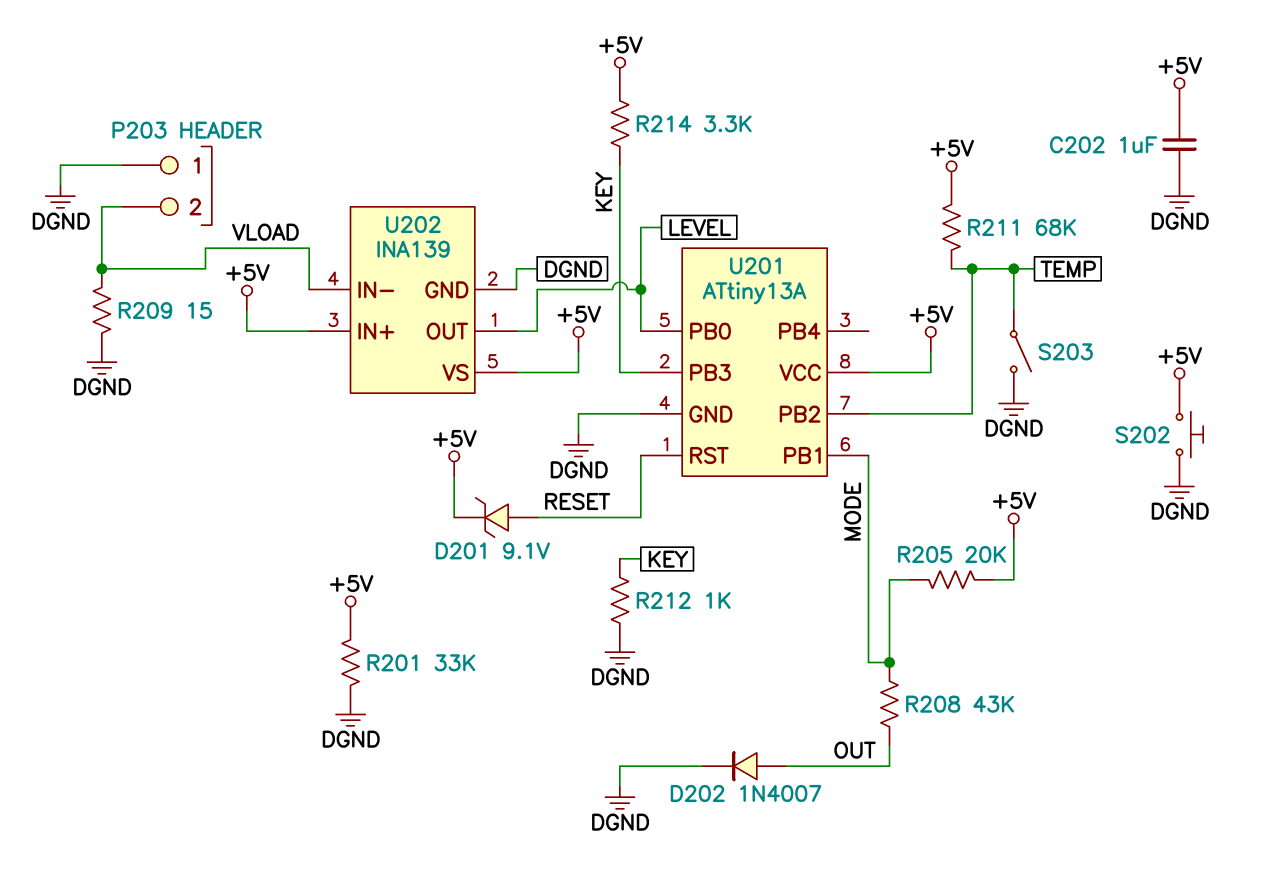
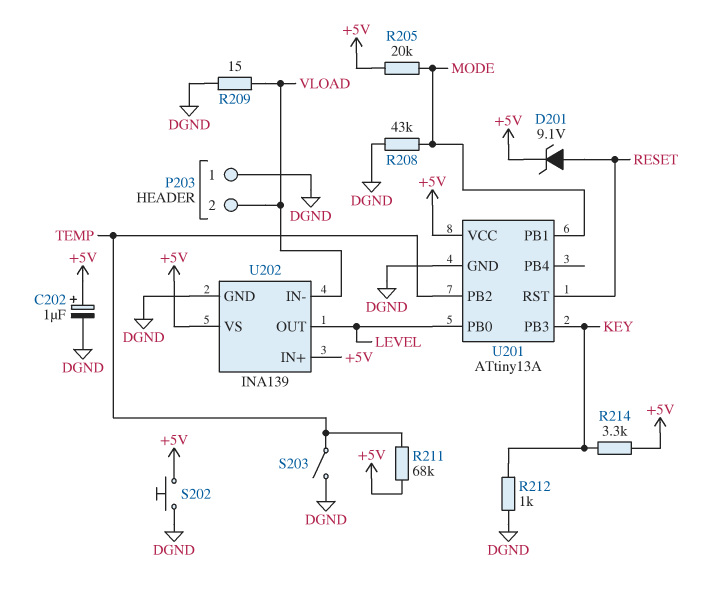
C202: 1uF (+5V, DGND) -> 1uF (plus +5V, minus DGND)
D202: diode 1N4007 (A OUT, K DGND) -> none
R201: 33k (+5V, DGND) -> none
R208: 43k (MODE, OUT) -> 43k (DGND, MODE)

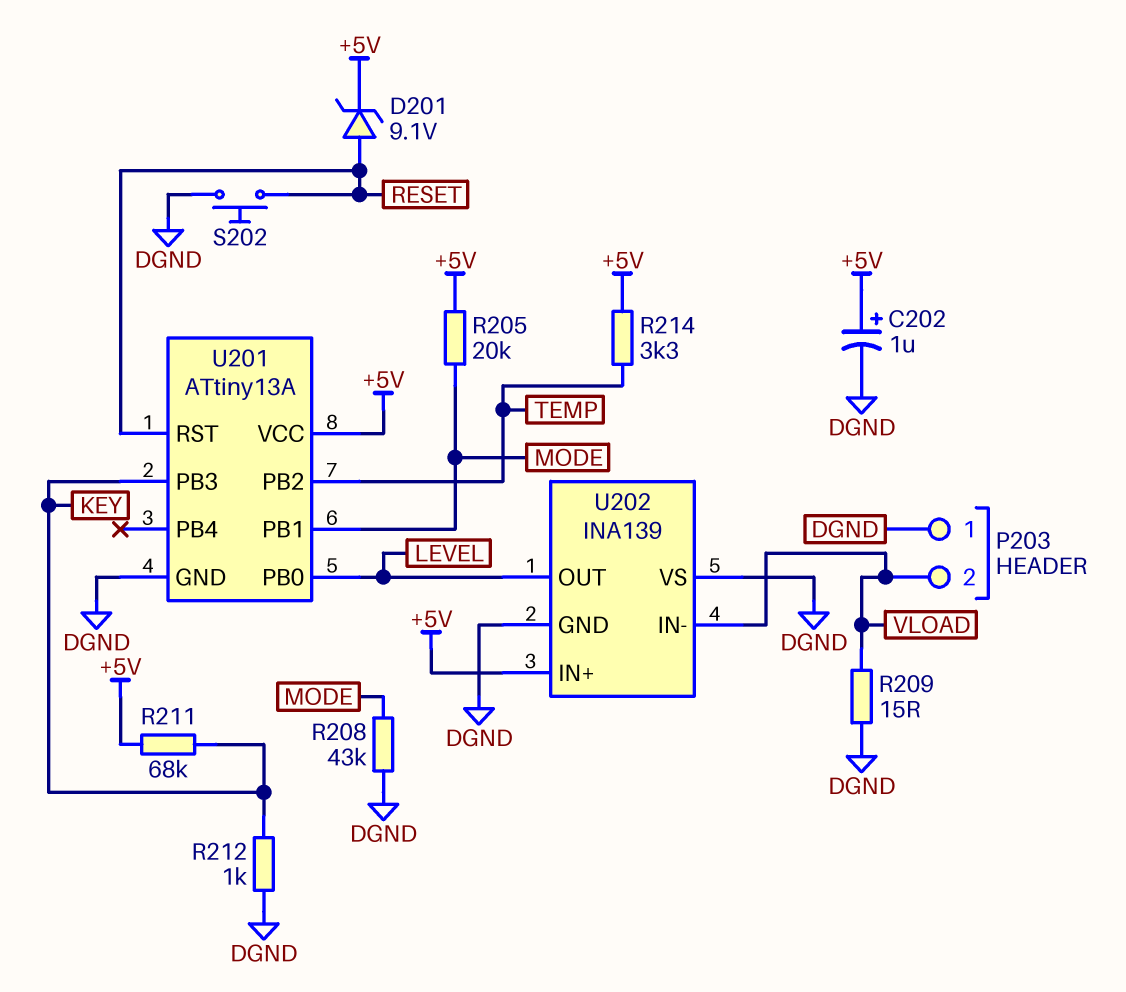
R211: 68k (+5V, TEMP) -> 68k (+5V, KEY)
R214: 3.3k (+5V, KEY) -> 3.3k (+5V, TEMP)
S202: button (+5V, DGND) -> button (DGND, RESET)
S203: switch (DGND, TEMP) -> none
U202 pin VS: +5V -> DGND

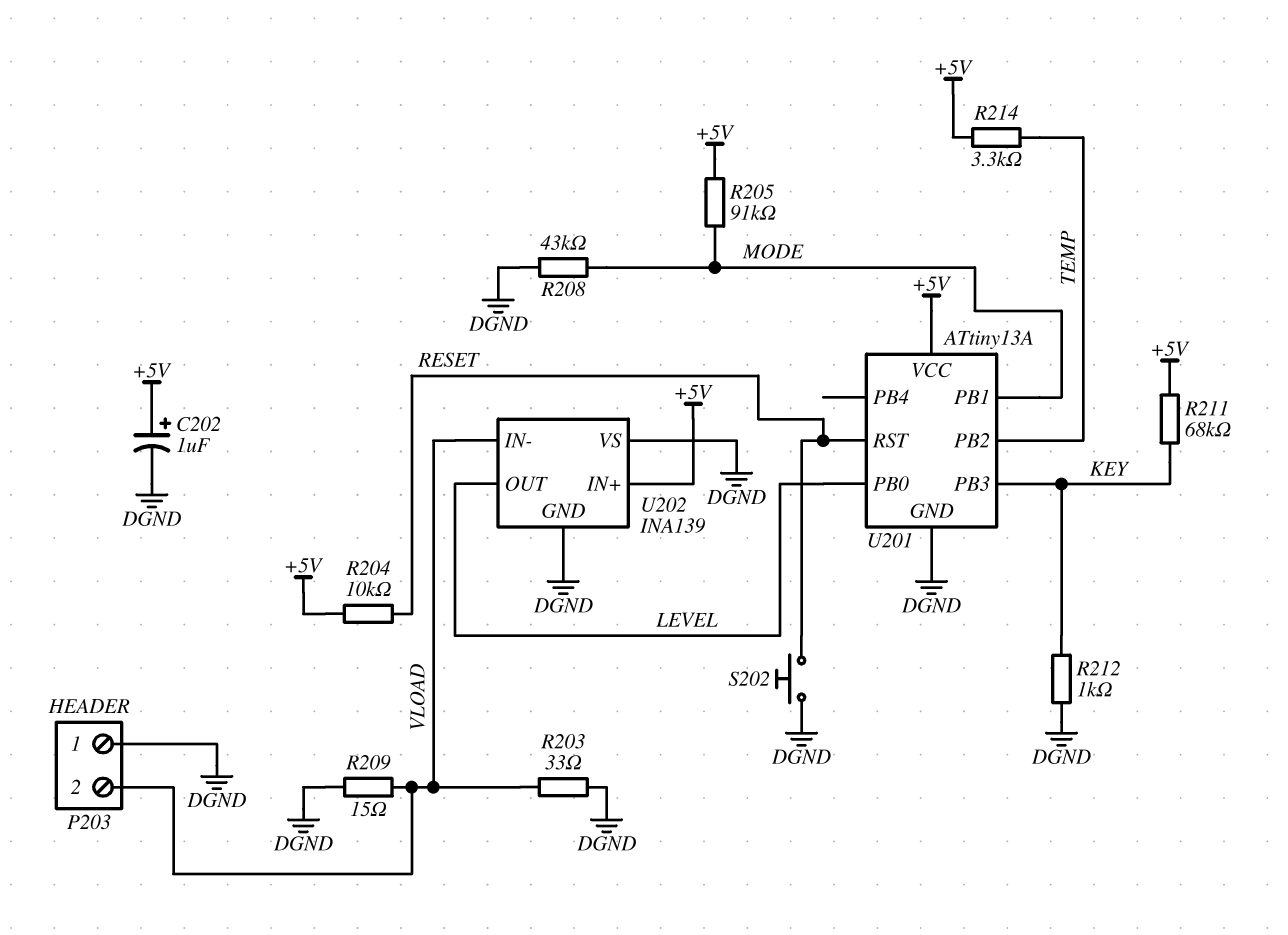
D201: zener 9.1V (A RESET, K +5V) -> none
R203: none -> 33 (DGND, VLOAD)
R204: none -> 10k (+5V, RESET)
R205: 20k (+5V, MODE) -> 91k (+5V, MODE)

